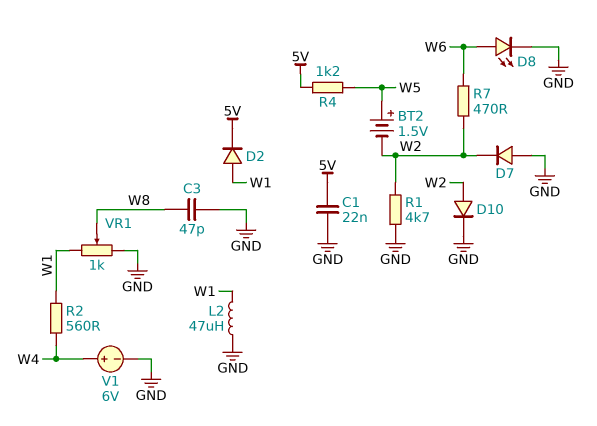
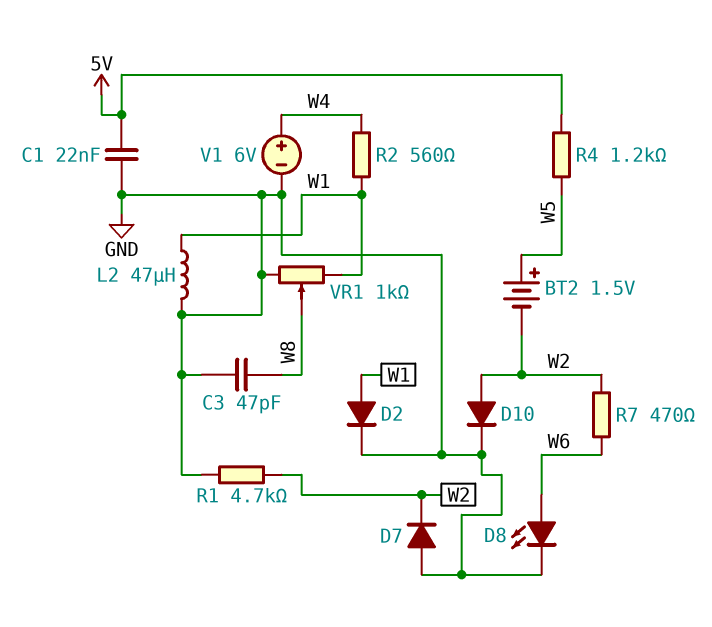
D2: diode (A W1, K 5V) -> diode (A W1, K GND)

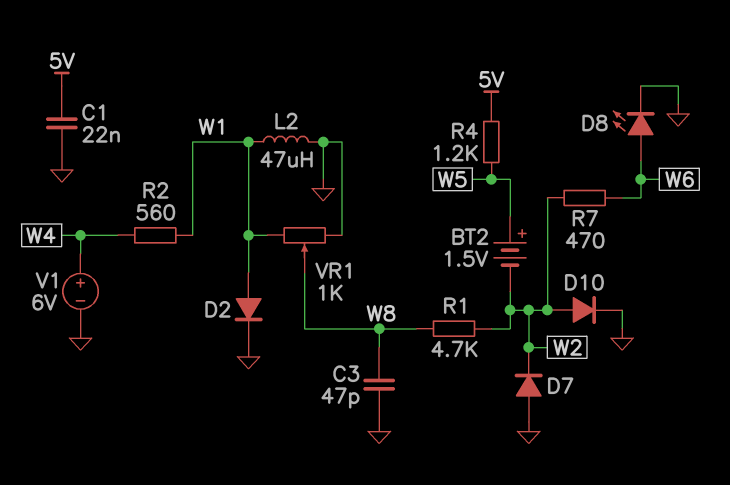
R1: 4.7k (GND, W2) -> 4.7k (W2, W8)

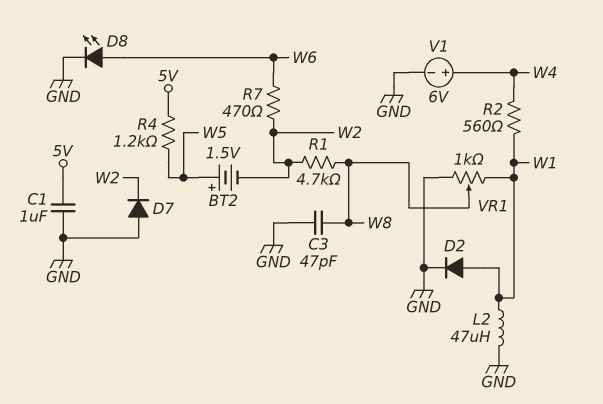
C1: 22nF (5V, GND) -> 1uF (5V, GND)
D10: diode (A W2, K GND) -> none

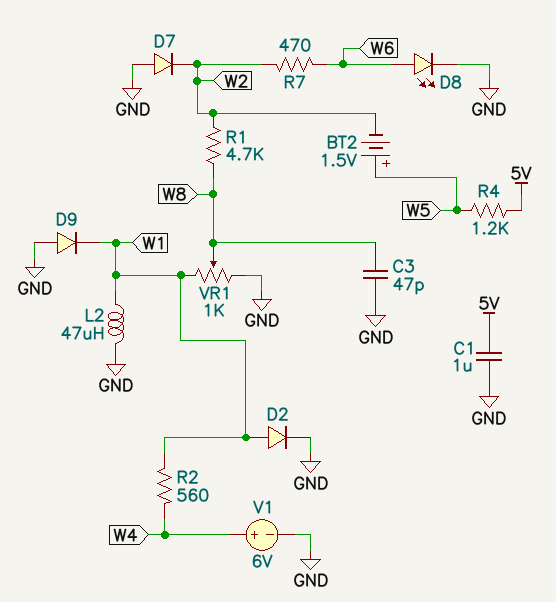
D9: none -> diode (A GND, K W1)

